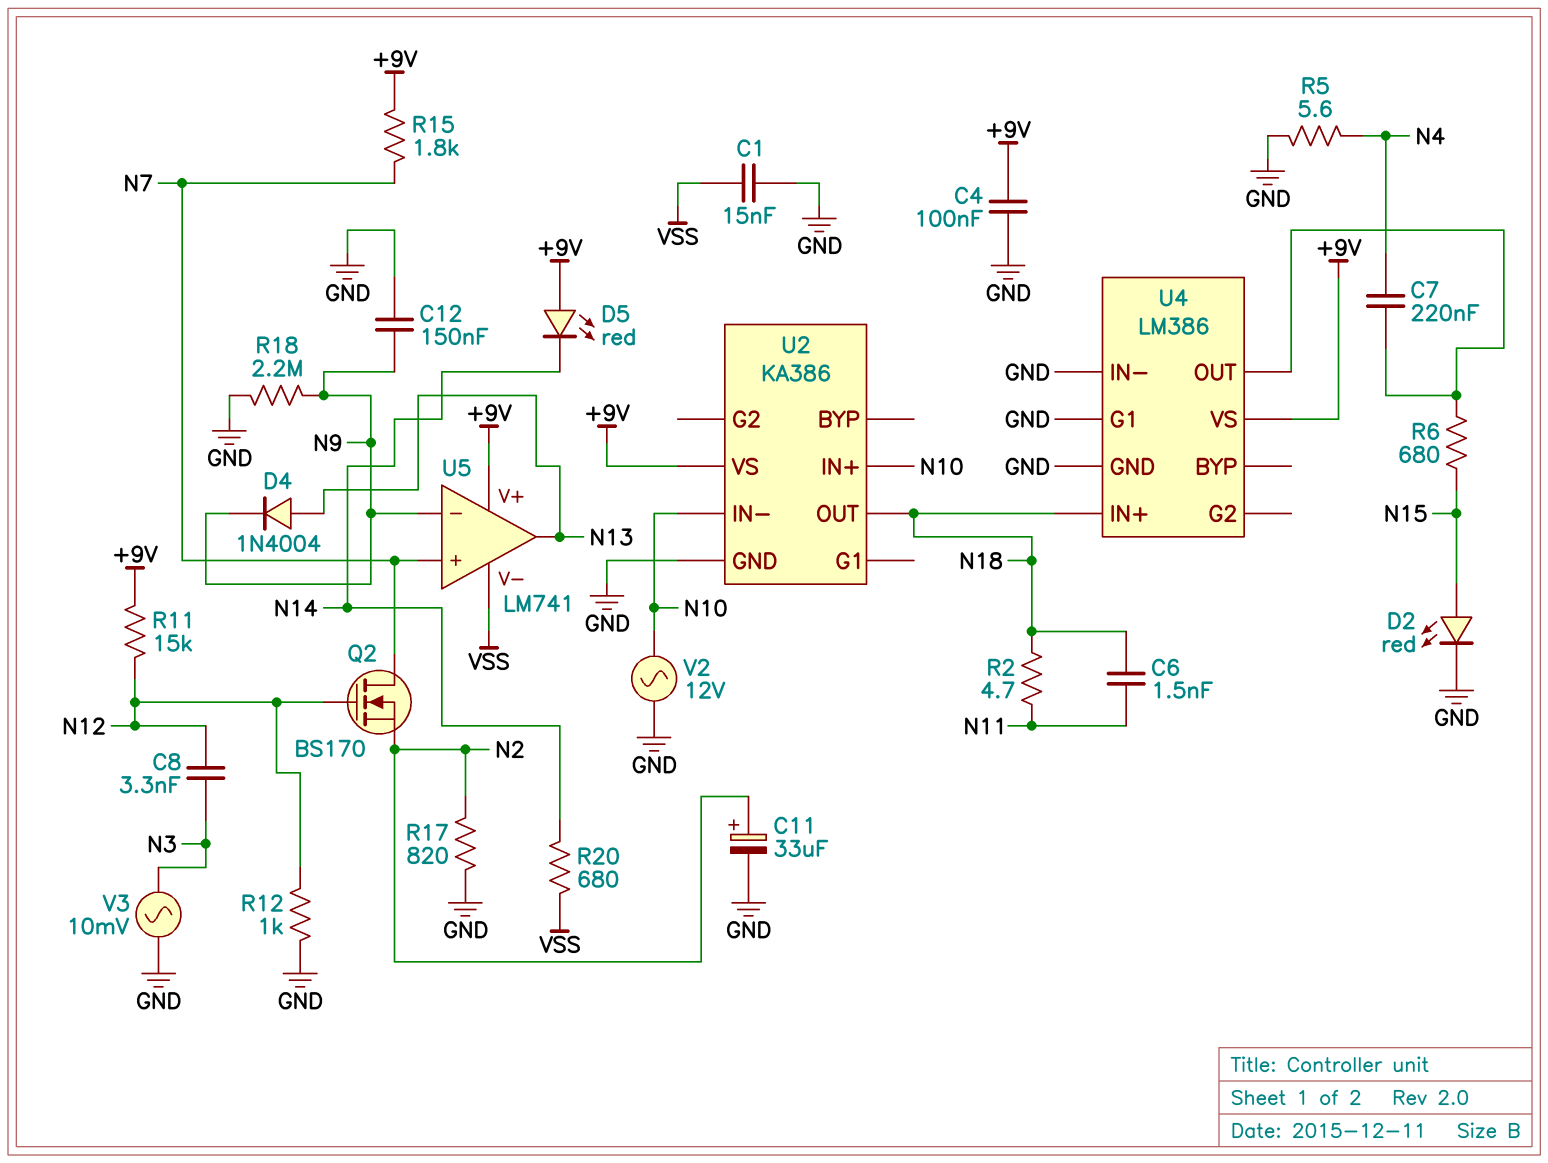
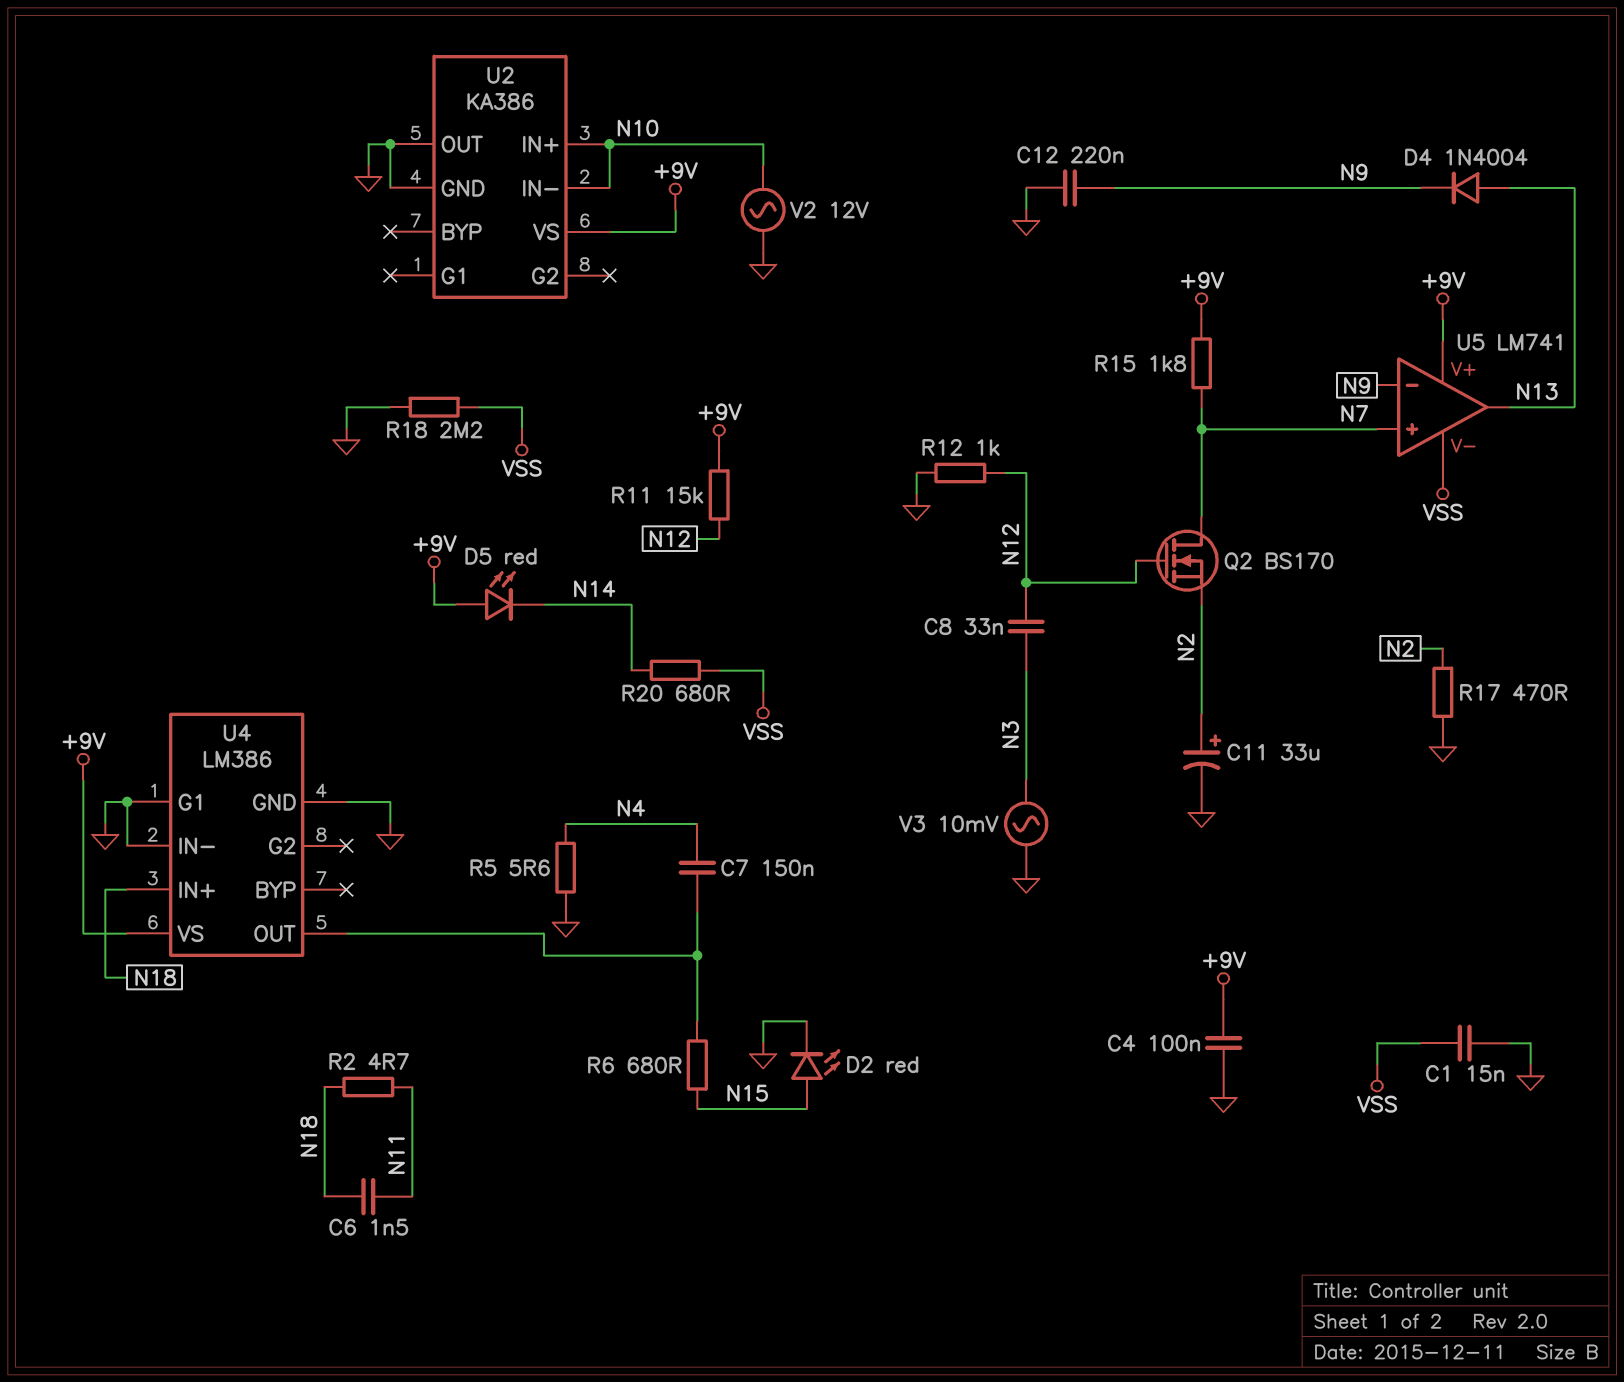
C7: 220nF (N4, U4/OUT) -> 150nF (N4, U4/OUT)
C8: 3.3nF (N3, N12) -> 33nF (N3, N12)
C12: 150nF (GND, N9) -> 220nF (GND, N9)
R17: 820 (GND, N2) -> 470 (GND, N2)
R18: 2.2M (GND, N9) -> 2.2M (GND, VSS)
U2 pin OUT: N18 -> GND

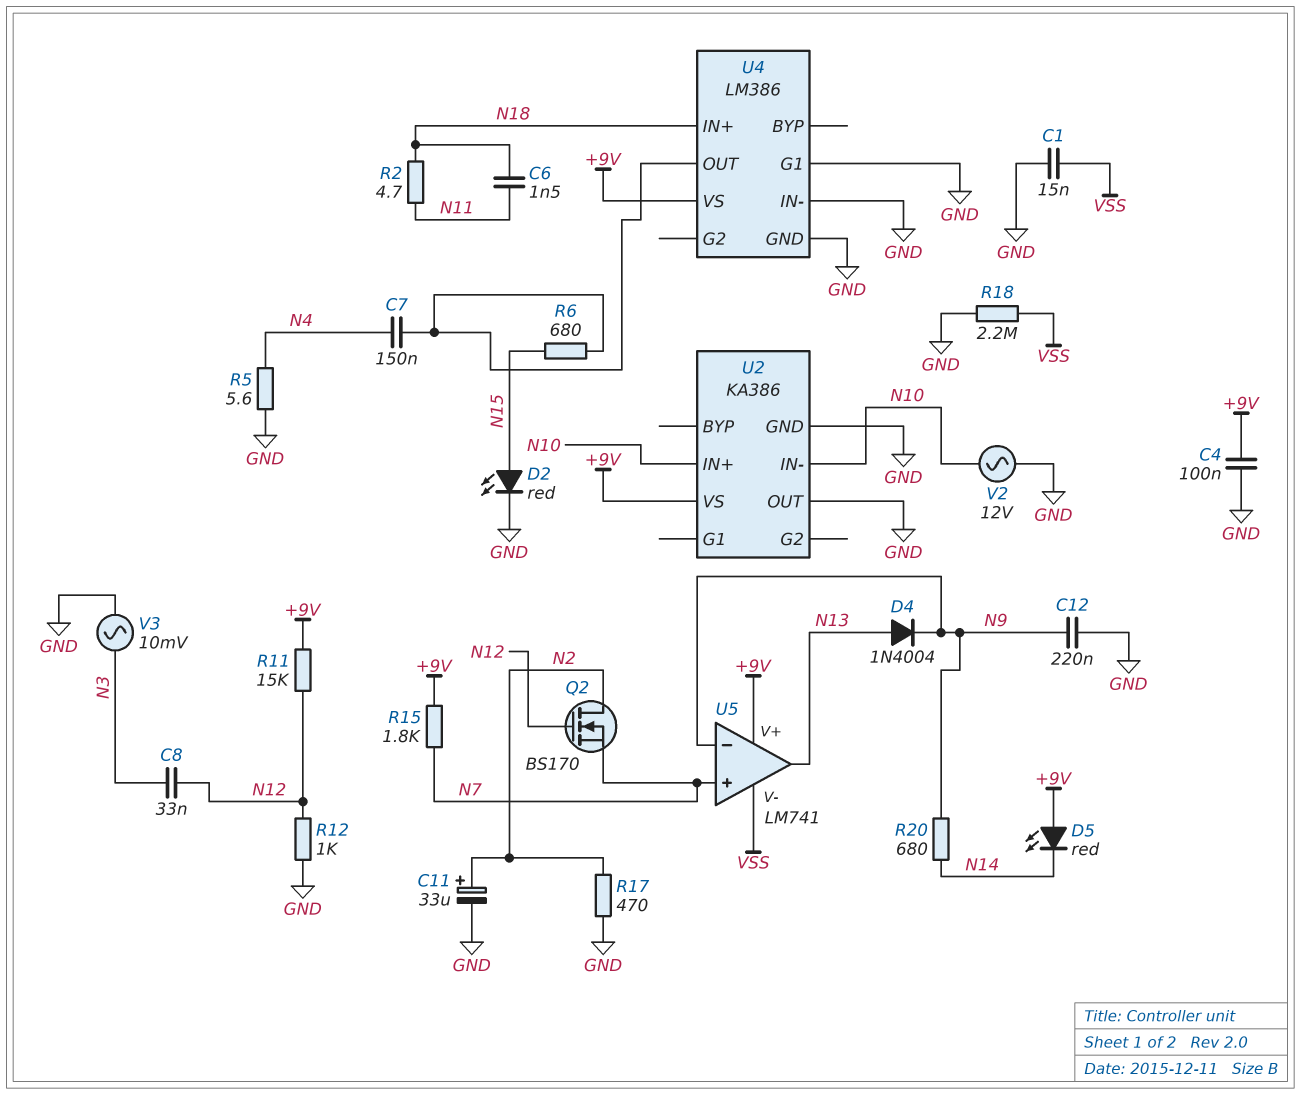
Q2: NMOS BS170 (G N12, D N7, S N2) -> NMOS BS170 (G N12, D N2, S N7)
R20: 680 (N14, VSS) -> 680 (N9, N14)

